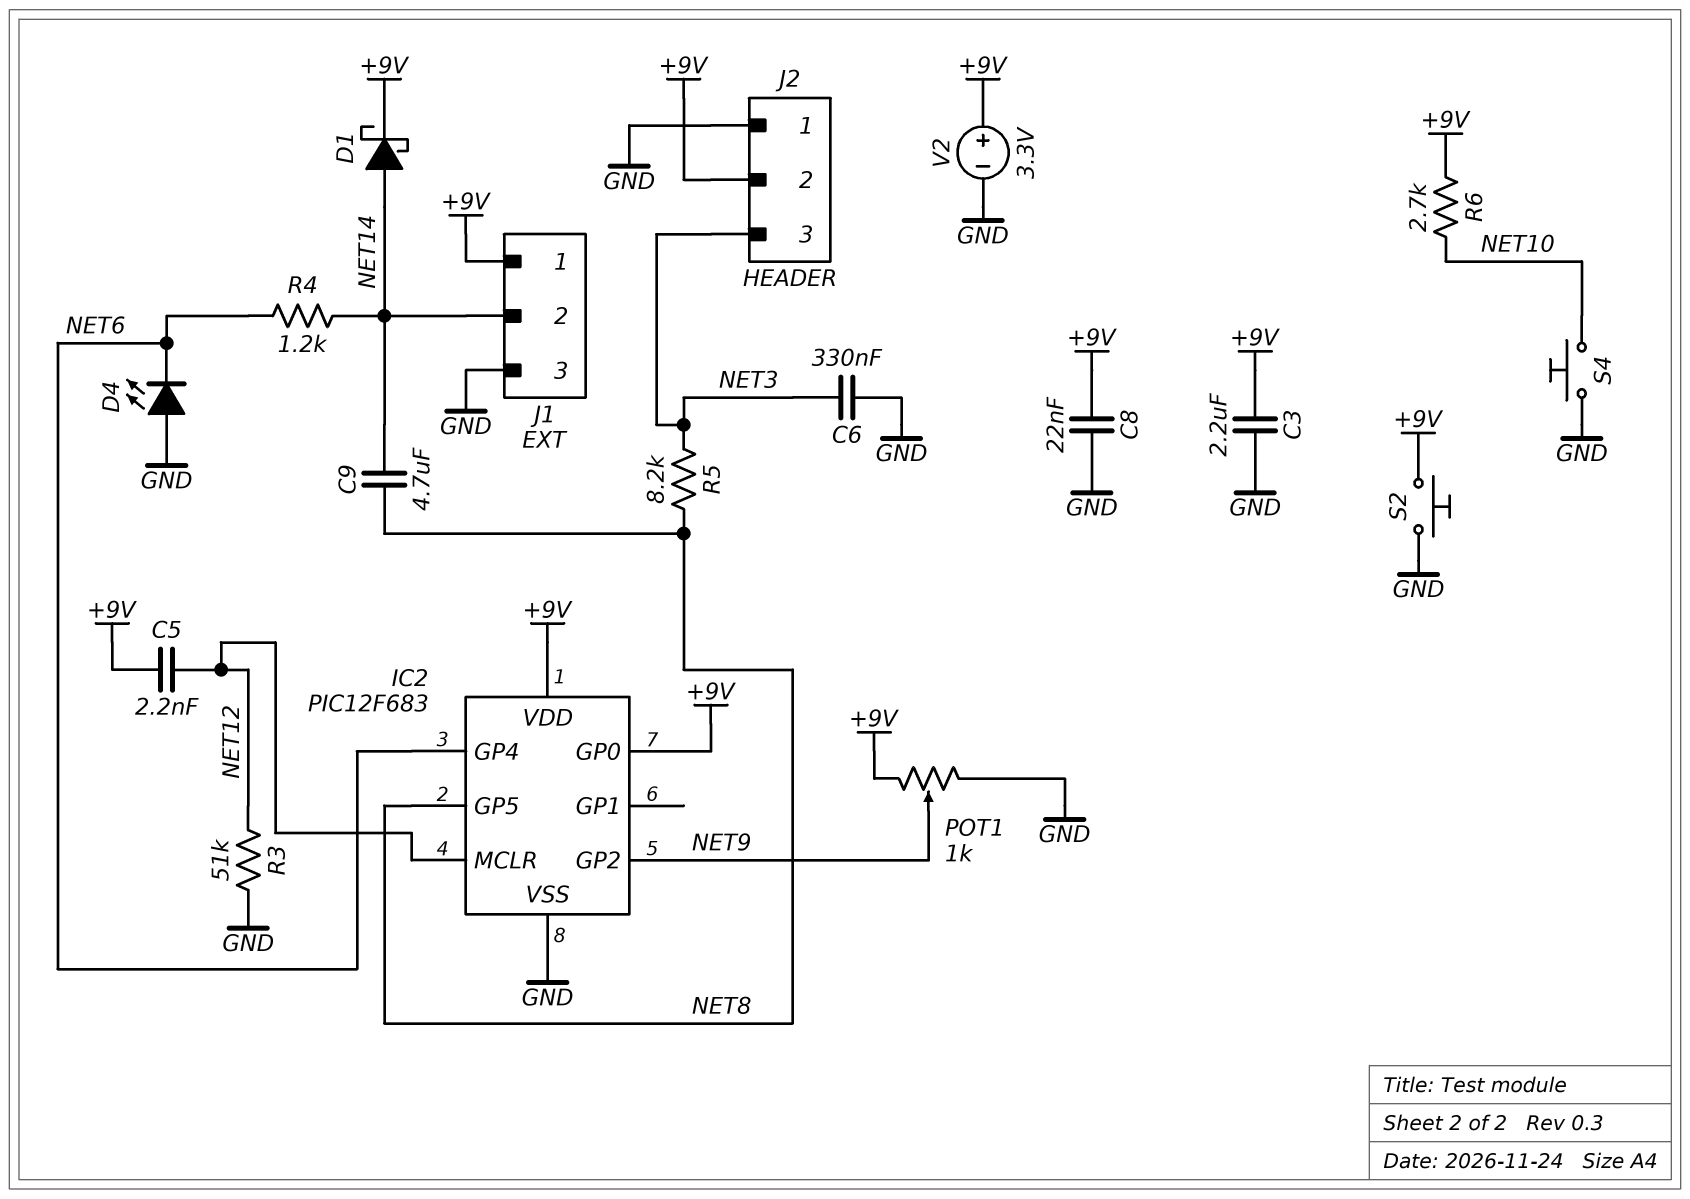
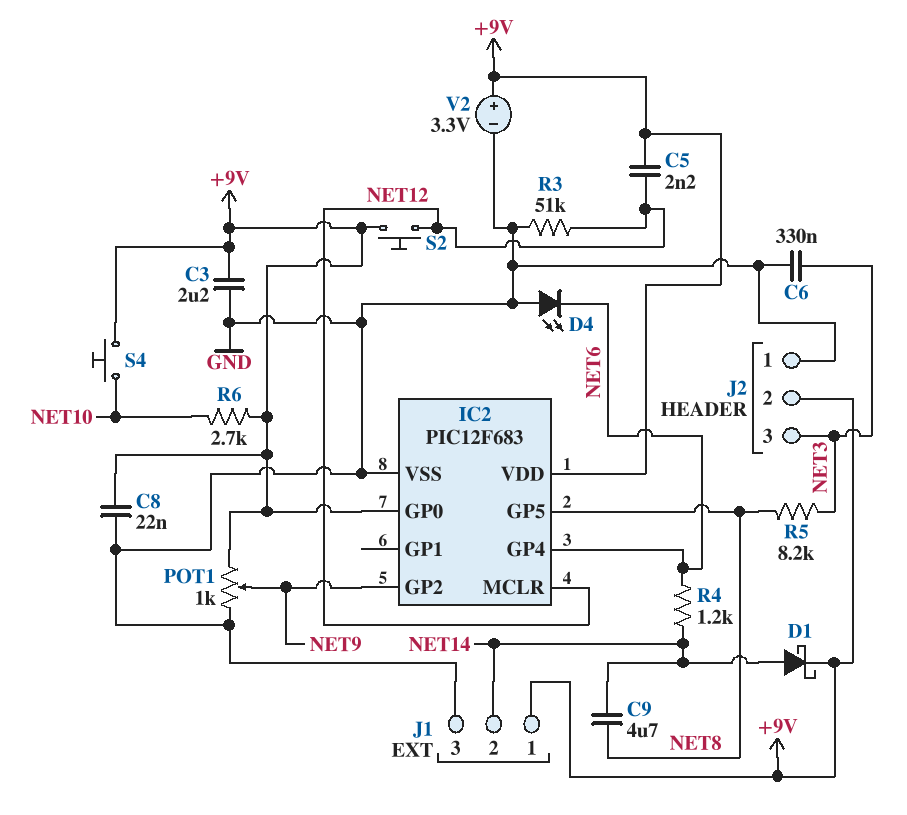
S2: button (+9V, GND) -> button (+9V, NET12)
S4: button (GND, NET10) -> button (+9V, NET10)

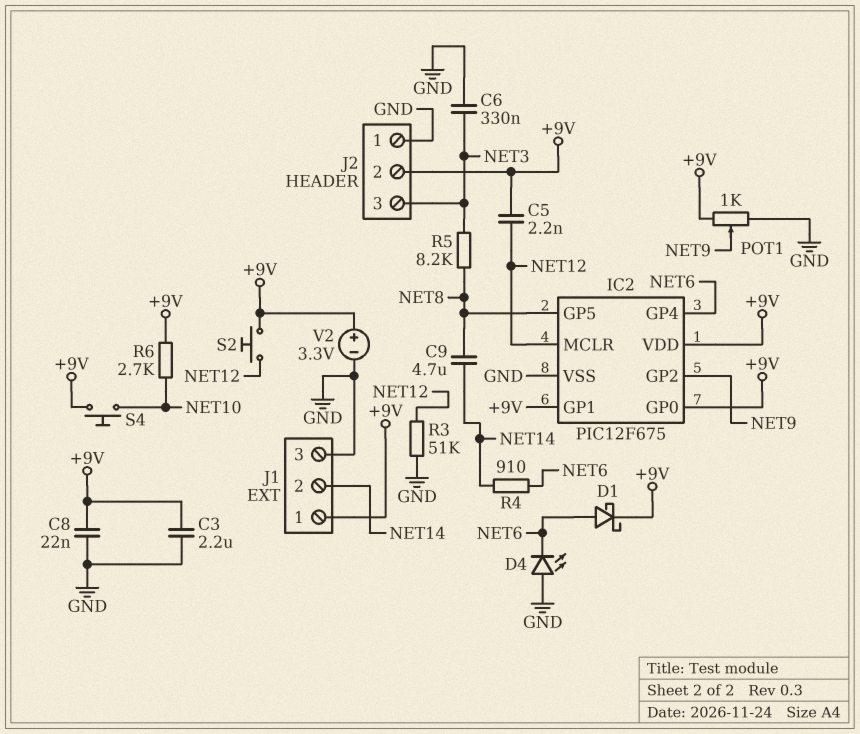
D1: schottky (A NET14, K +9V) -> schottky (A NET6, K +9V)
IC2: PIC12F683 -> PIC12F675
IC2 pin GP1: none -> +9V
R4: 1.2k (NET6, NET14) -> 910 (NET6, NET14)

